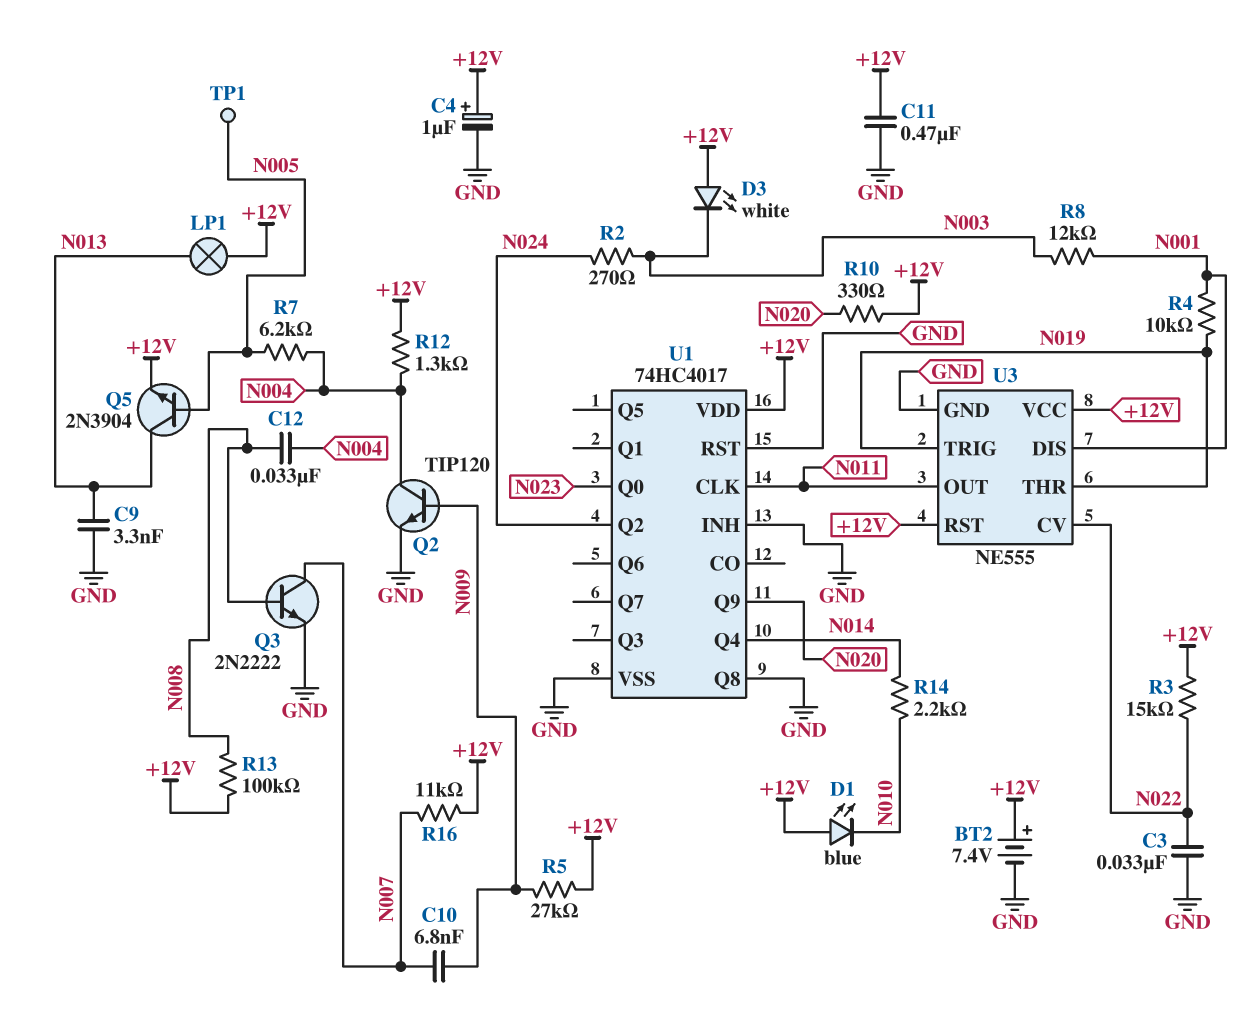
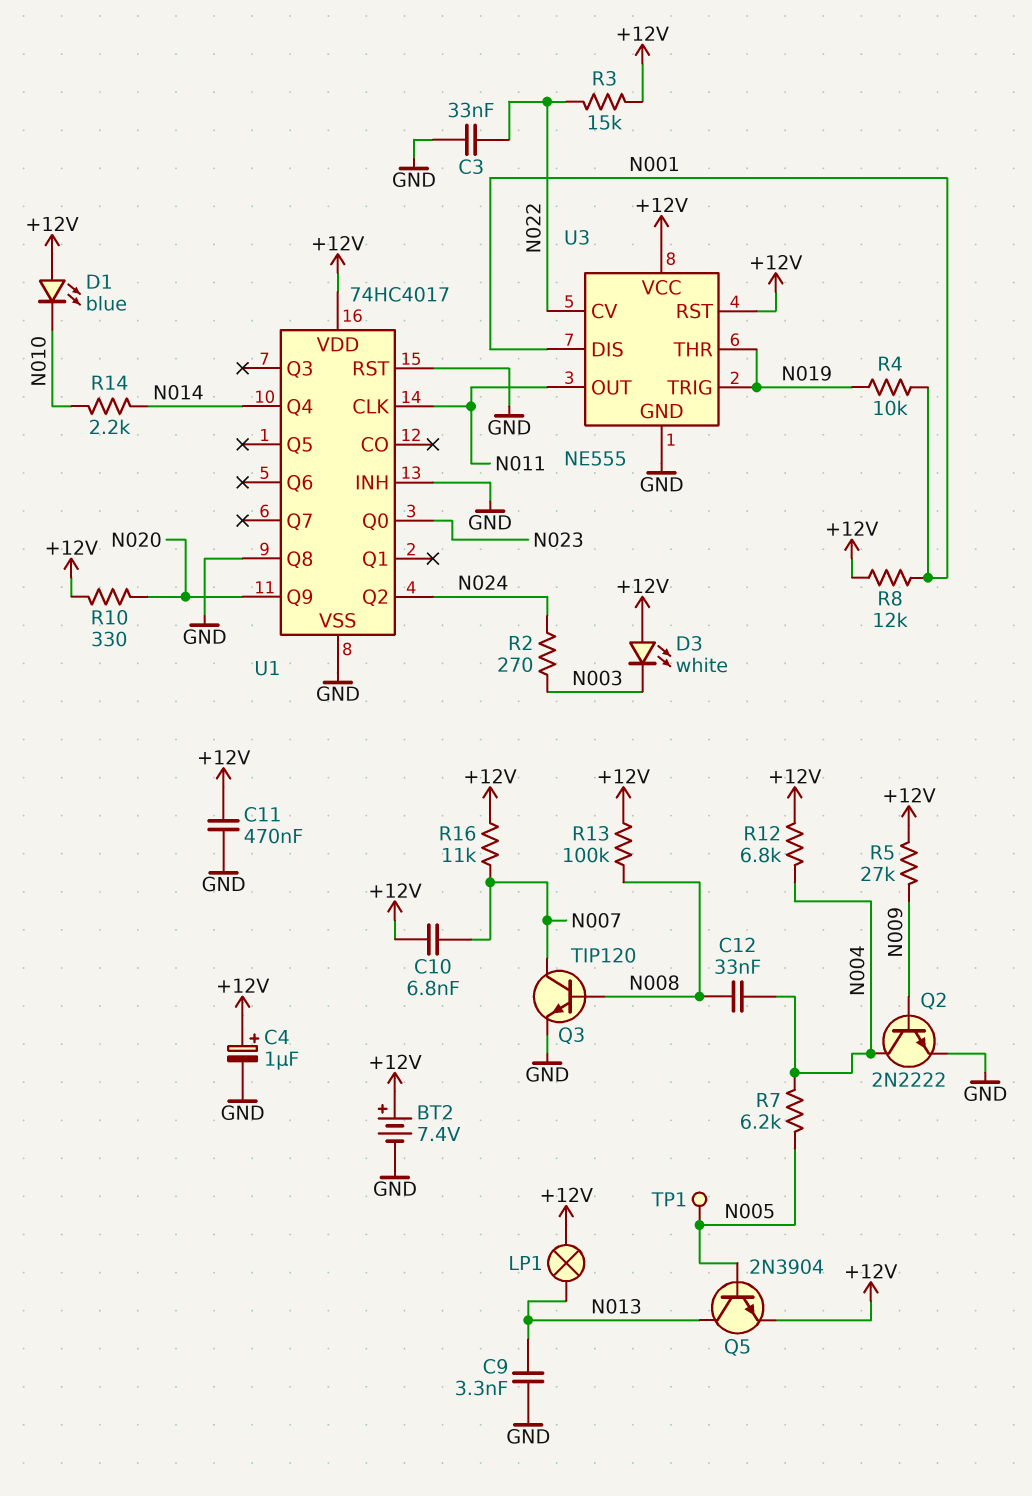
C10: 6.8nF (N007, N009) -> 6.8nF (+12V, N007)
Q2: NPN TIP120 (B N009, C N004, E GND) -> NPN 2N2222 (B N009, C N004, E GND)
Q3: NPN 2N2222 (B N008, C N007, E GND) -> NPN TIP120 (B N008, C N007, E GND)
R8: 12k (N001, N003) -> 12k (+12V, N001)
R12: 1.3k (+12V, N004) -> 6.8k (+12V, N004)

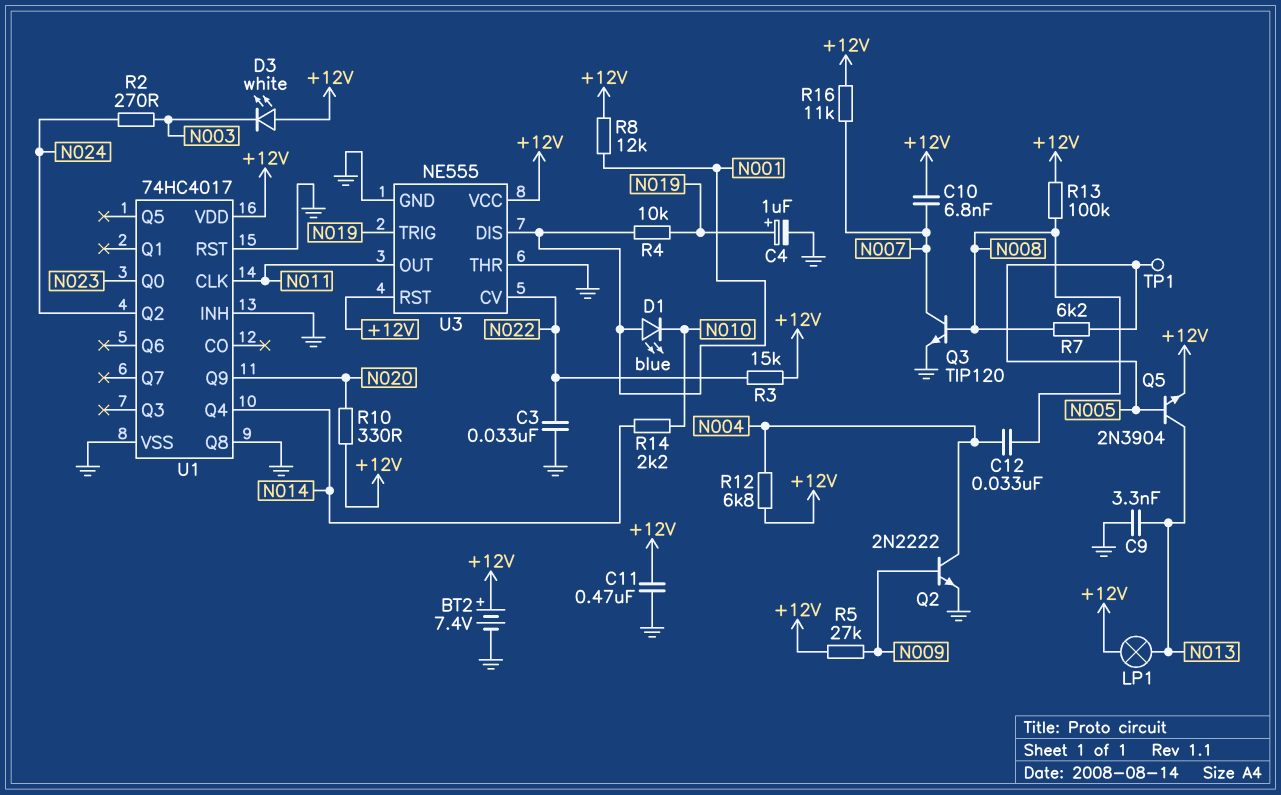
C4: 1uF (plus +12V, minus GND) -> 1uF (plus N019, minus GND)
D1: LED blue (A +12V, K N010) -> LED blue (A N001, K N010)
R7: 6.2k (N004, N005) -> 6.2k (N005, N008)
U3 pin THR: N019 -> GND

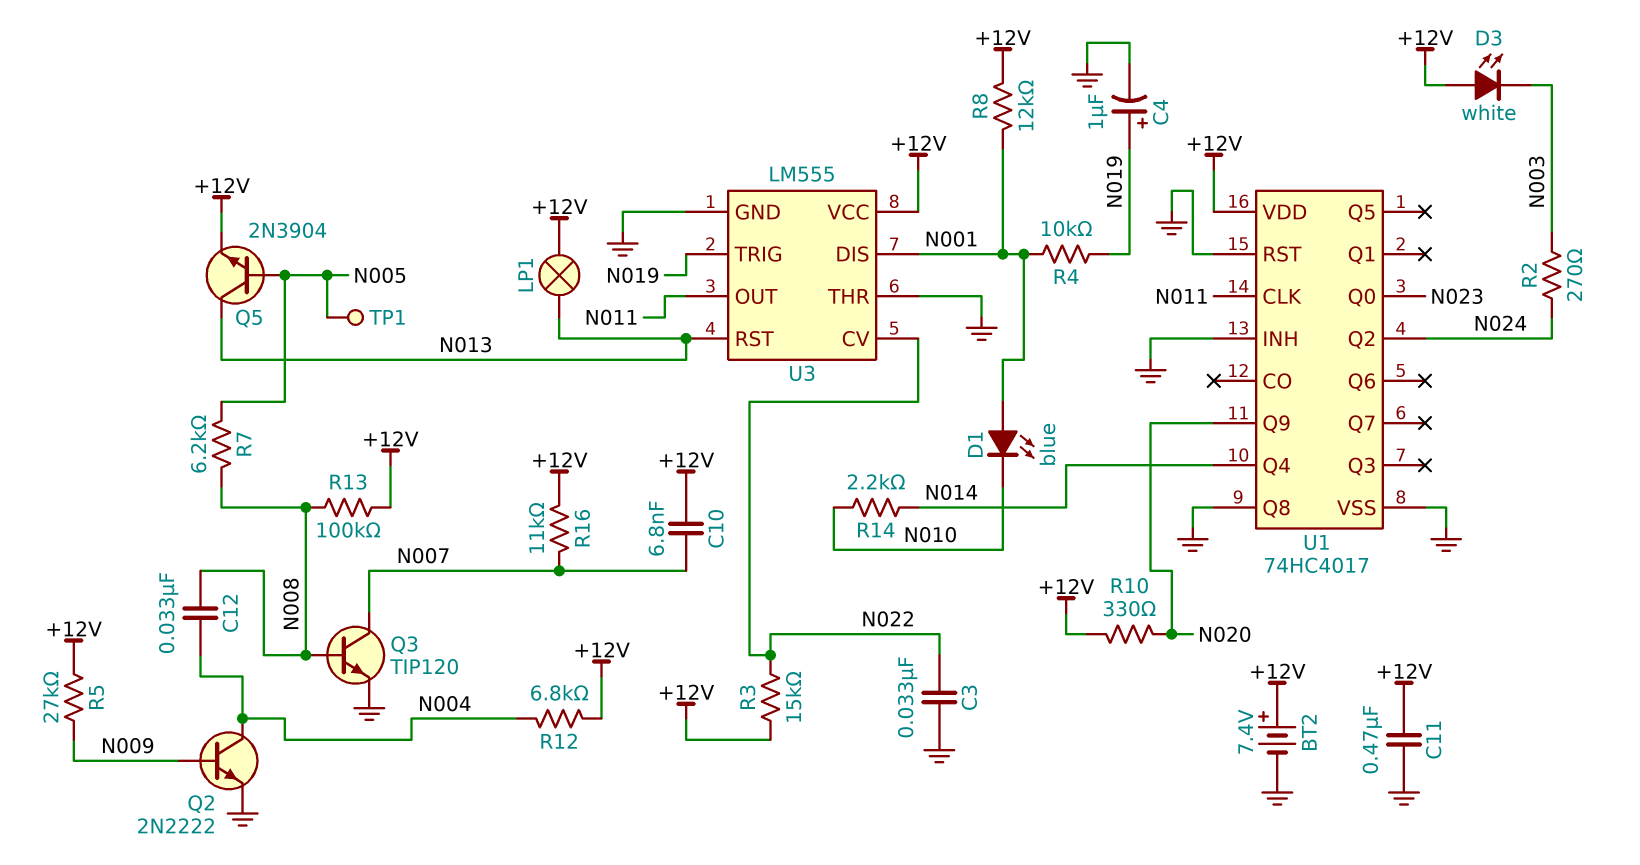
C9: 3.3nF (GND, N013) -> none
U3: NE555 -> LM555
U3 pin RST: +12V -> N013

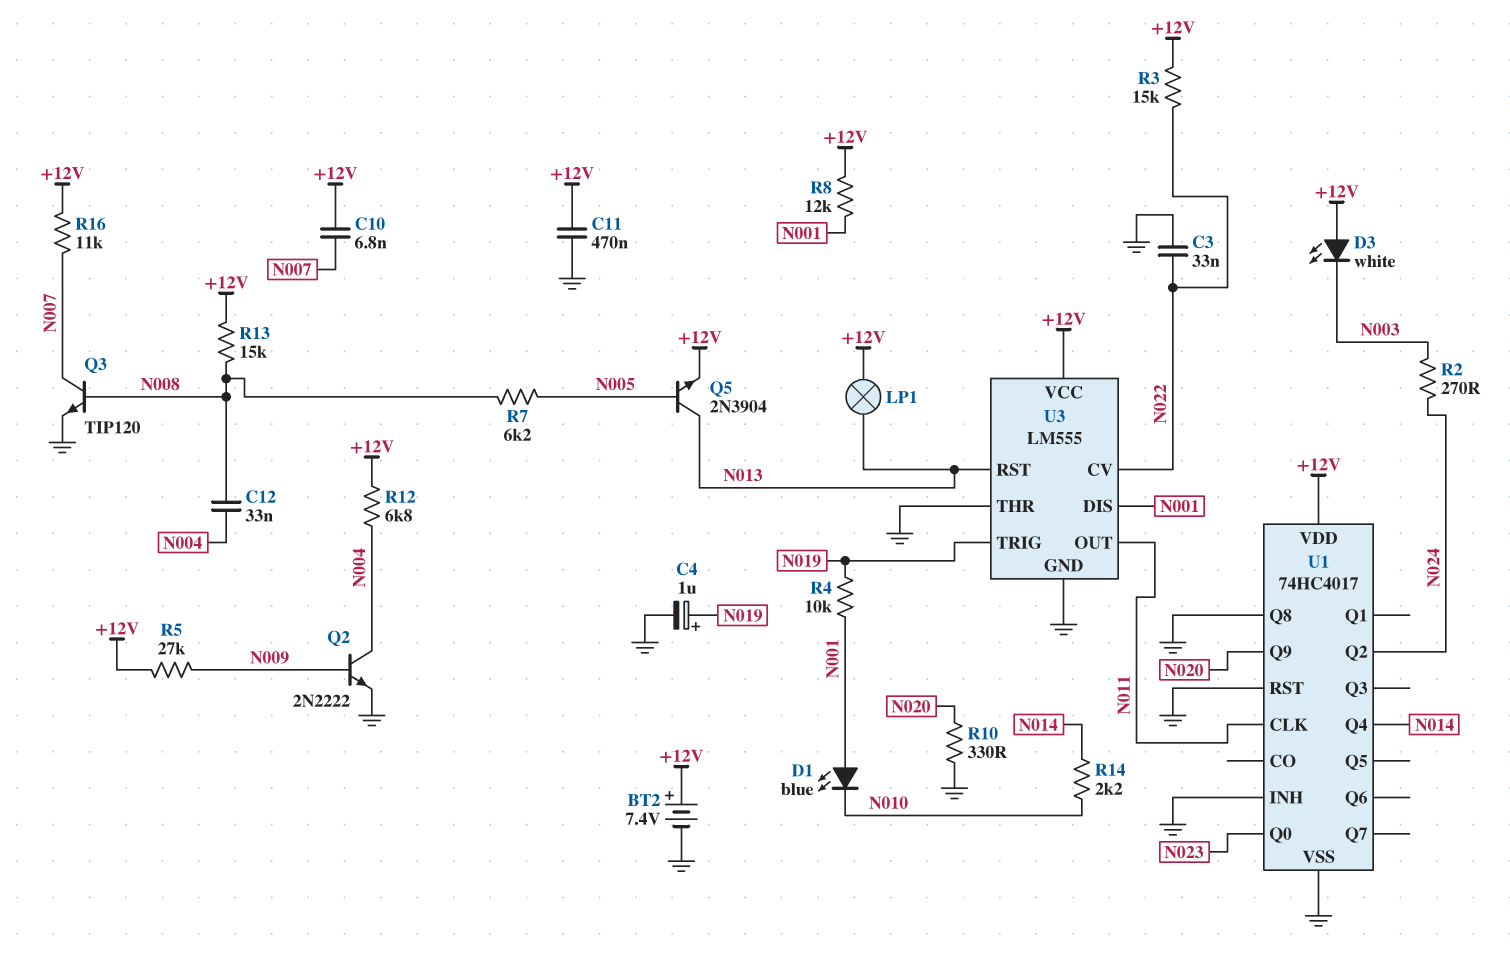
R10: 330 (+12V, N020) -> 330 (GND, N020)
R13: 100k (+12V, N008) -> 15k (+12V, N008)
TP1: test point (N005) -> none

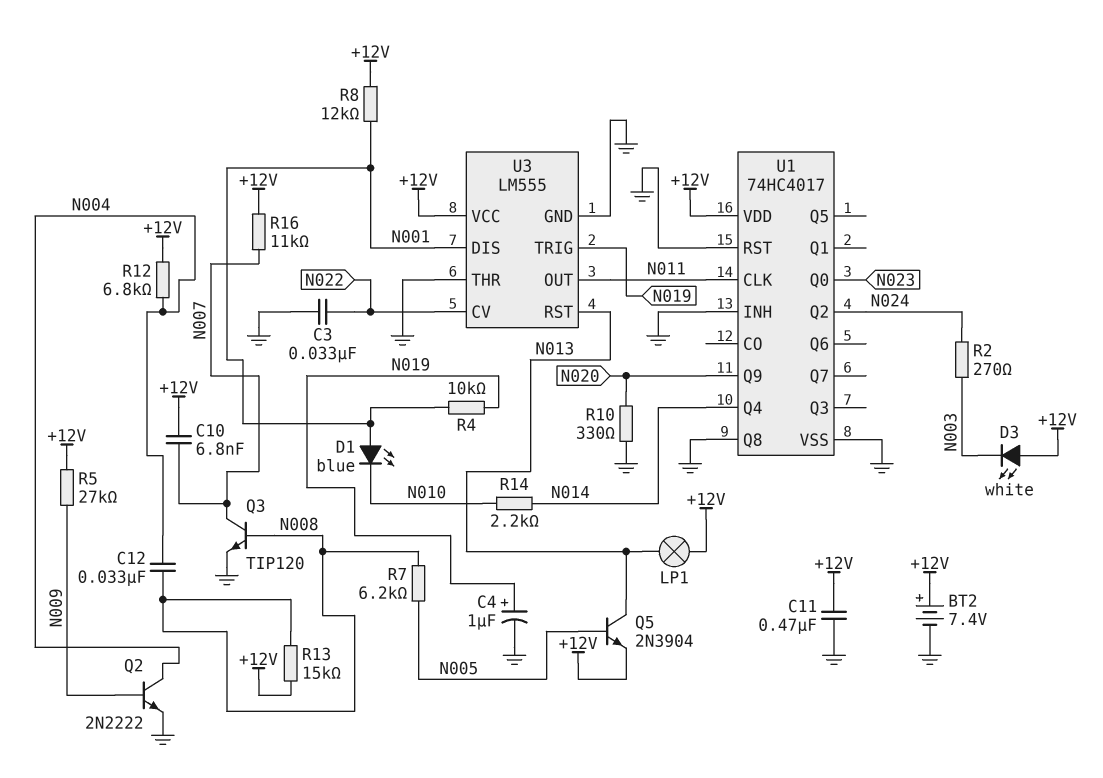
R3: 15k (+12V, N022) -> none

